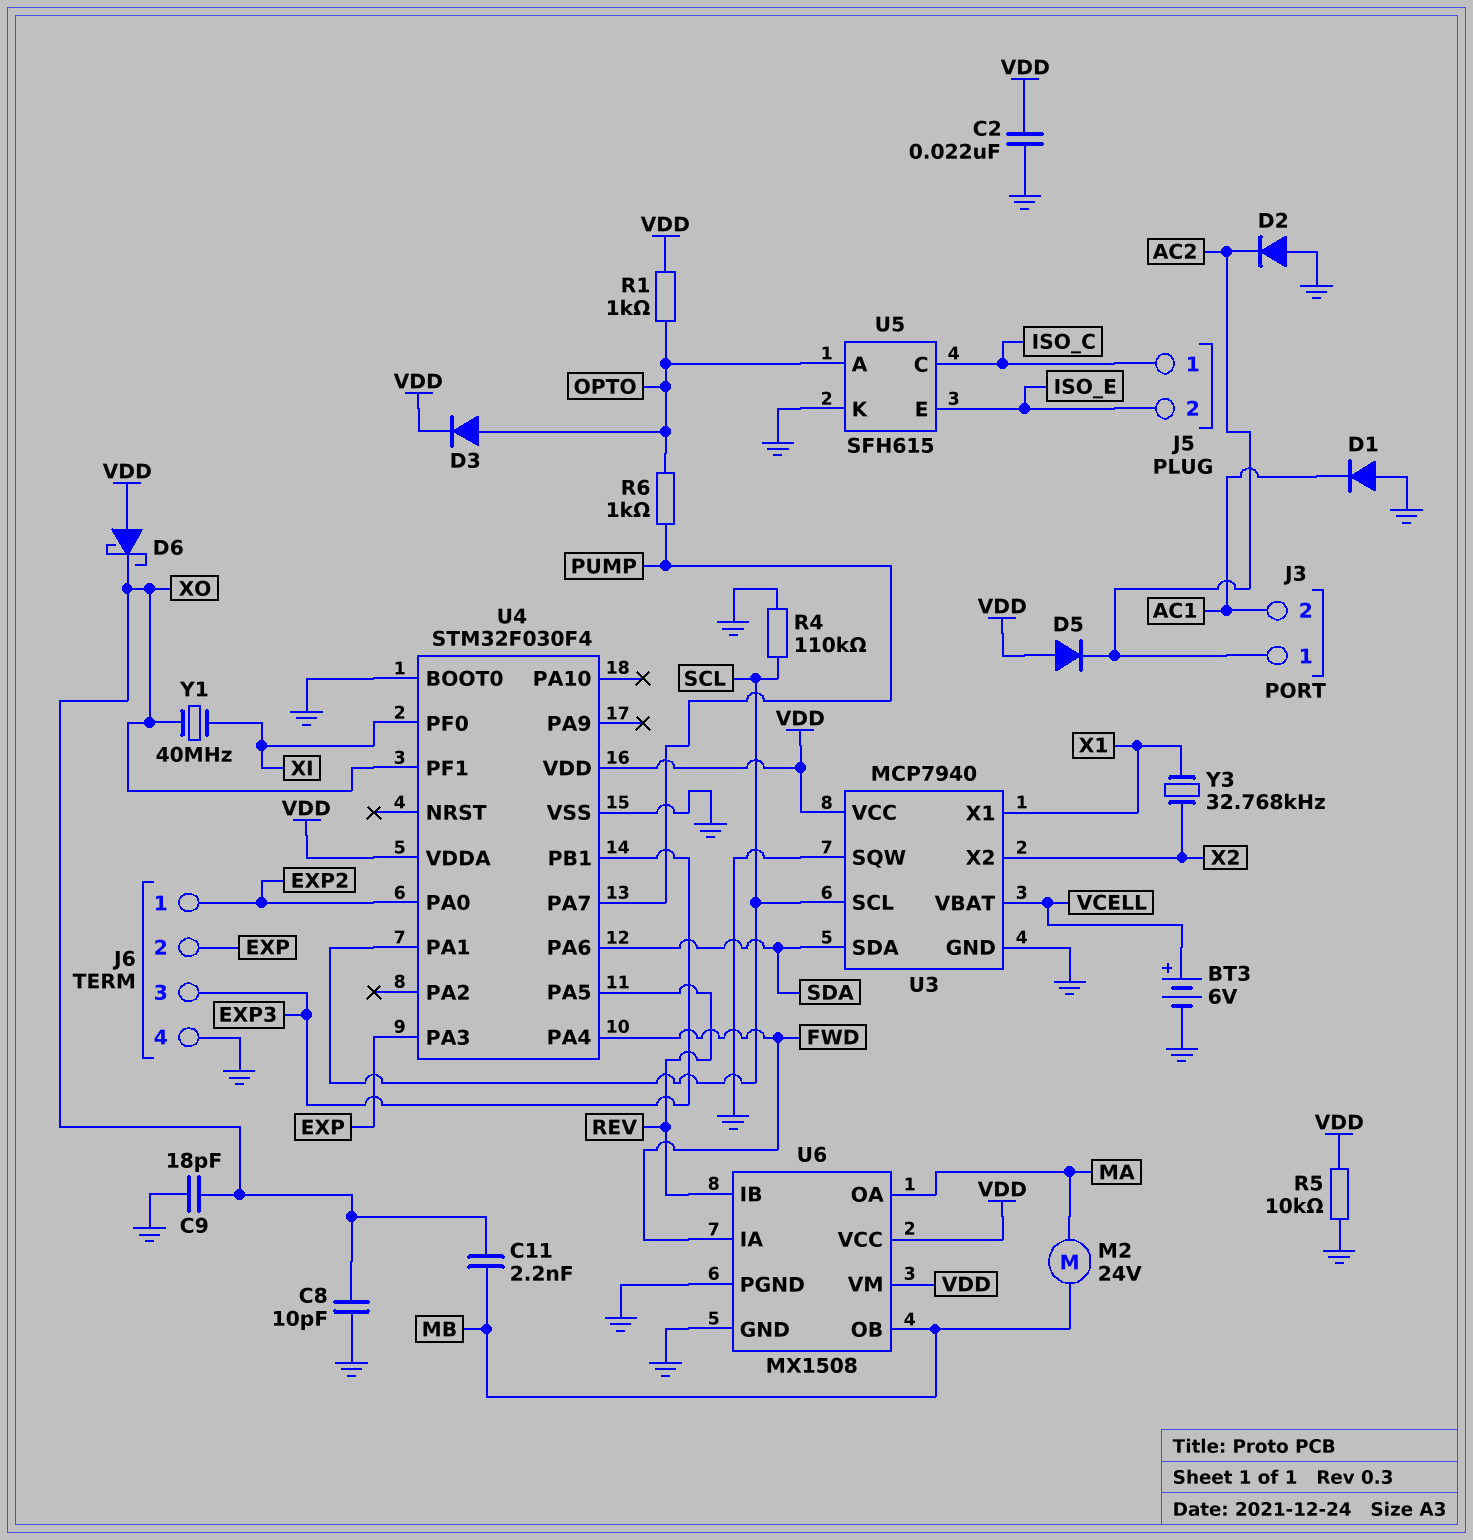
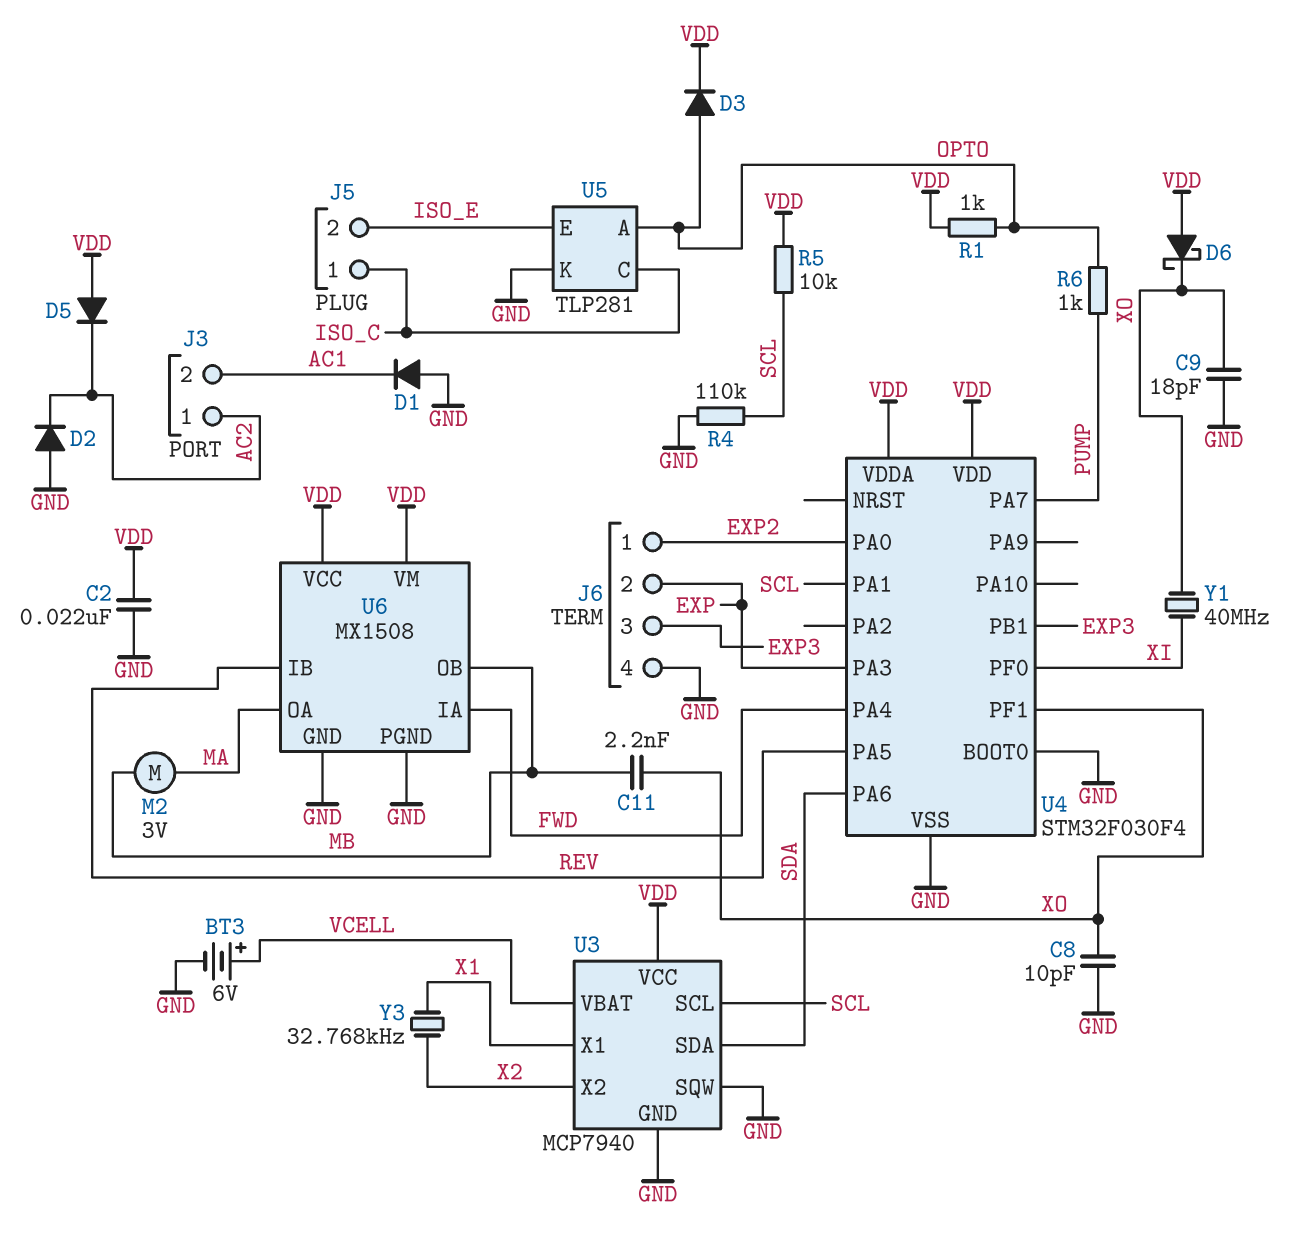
M2: motor 24V (MA, MB) -> motor 3V (MA, MB)
R5: 10k (GND, VDD) -> 10k (SCL, VDD)
U5: SFH615 -> TLP281

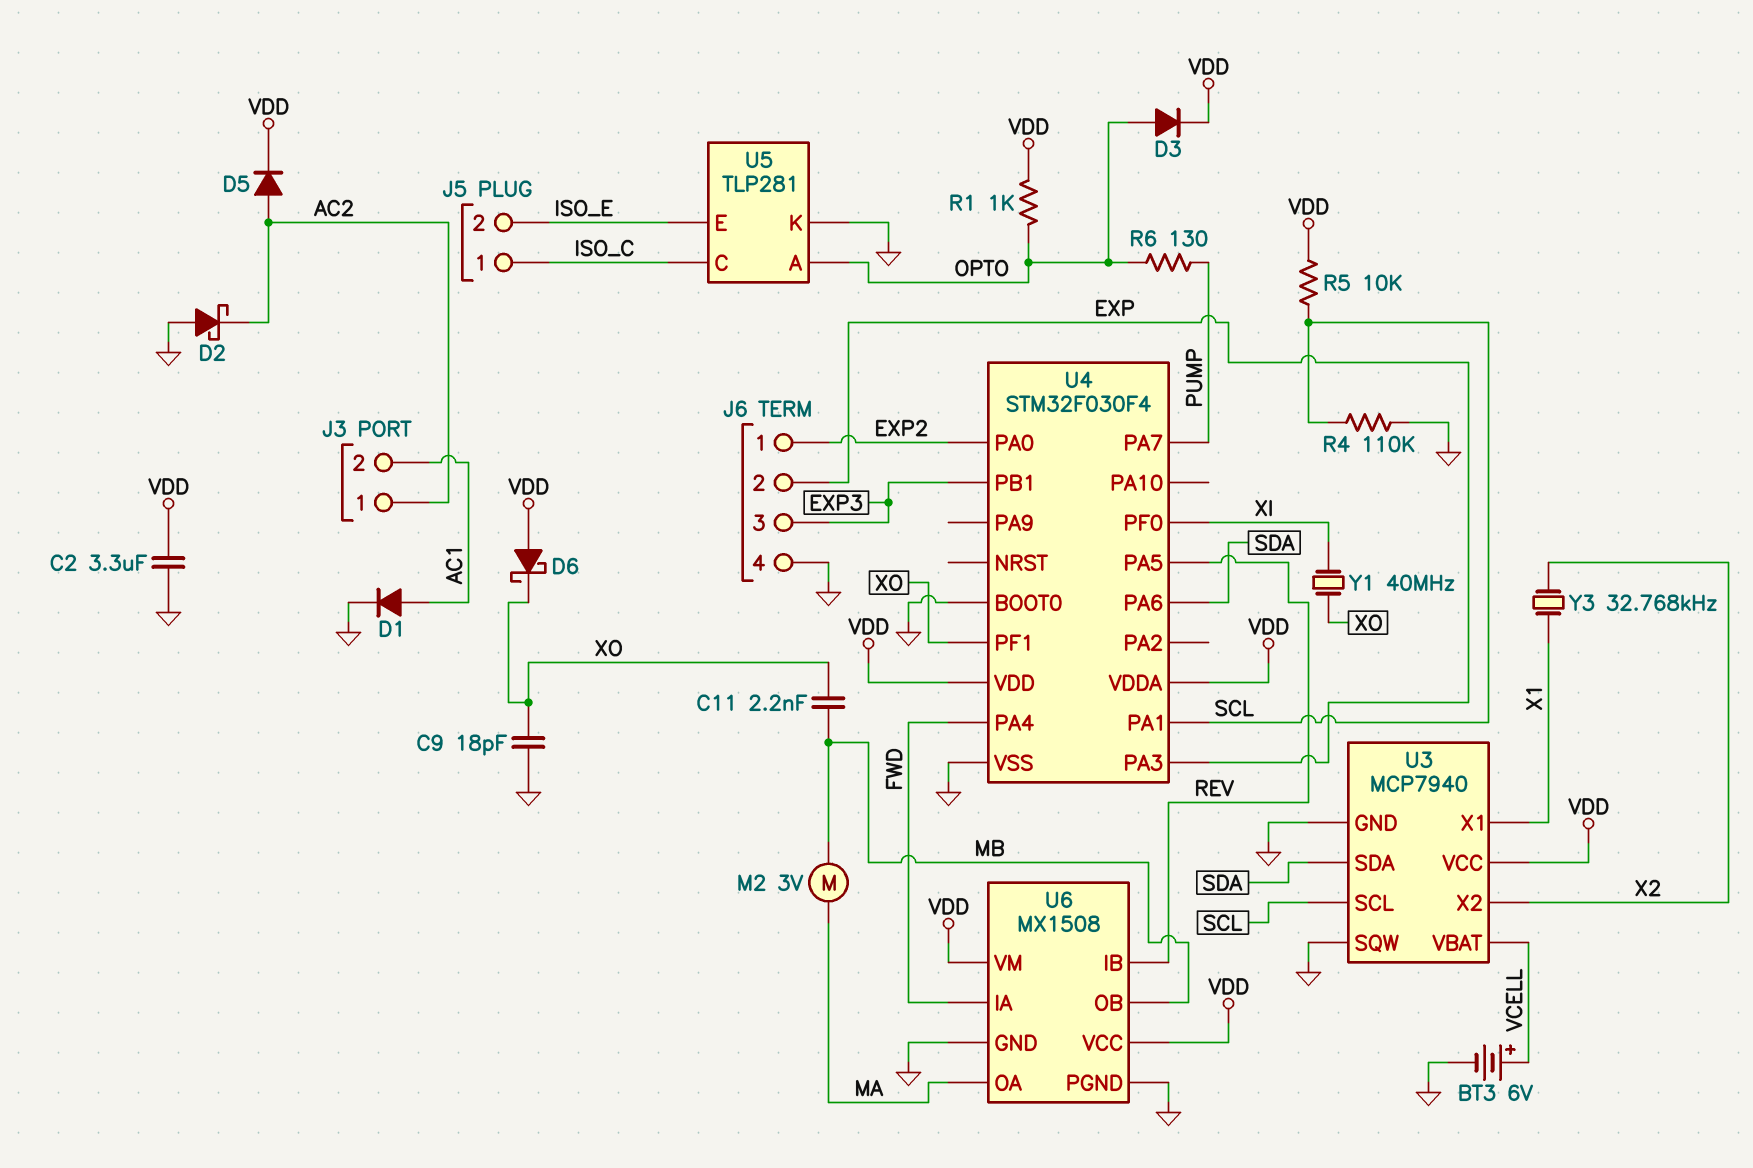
C2: 22nF (GND, VDD) -> 3.3uF (GND, VDD)
C8: 10pF (GND, XO) -> none
D1: diode (A GND, K AC1) -> diode (A AC1, K GND)
D2: diode (A GND, K AC2) -> schottky (A GND, K AC2)
D5: diode (A VDD, K AC2) -> diode (A AC2, K VDD)
R6: 1k (OPTO, PUMP) -> 130 (OPTO, PUMP)

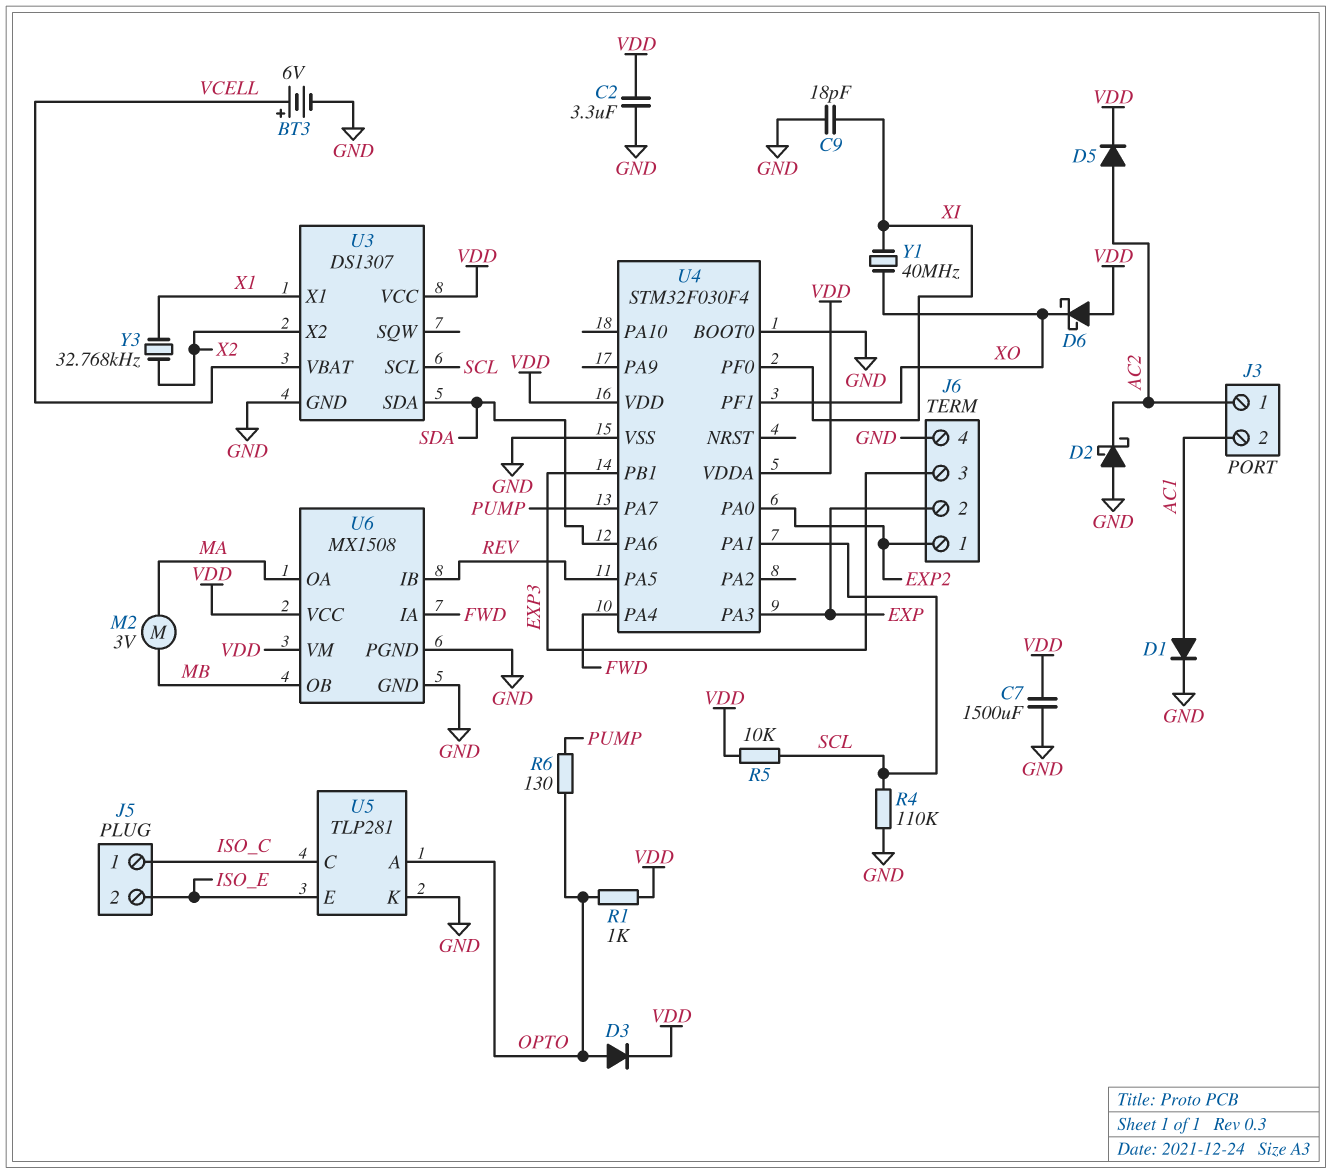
C7: none -> 1500uF (GND, VDD)
C9: 18pF (GND, XO) -> 18pF (GND, XI)
C11: 2.2nF (MB, XO) -> none
U3: MCP7940 -> DS1307
U3 pin SQW: GND -> none

